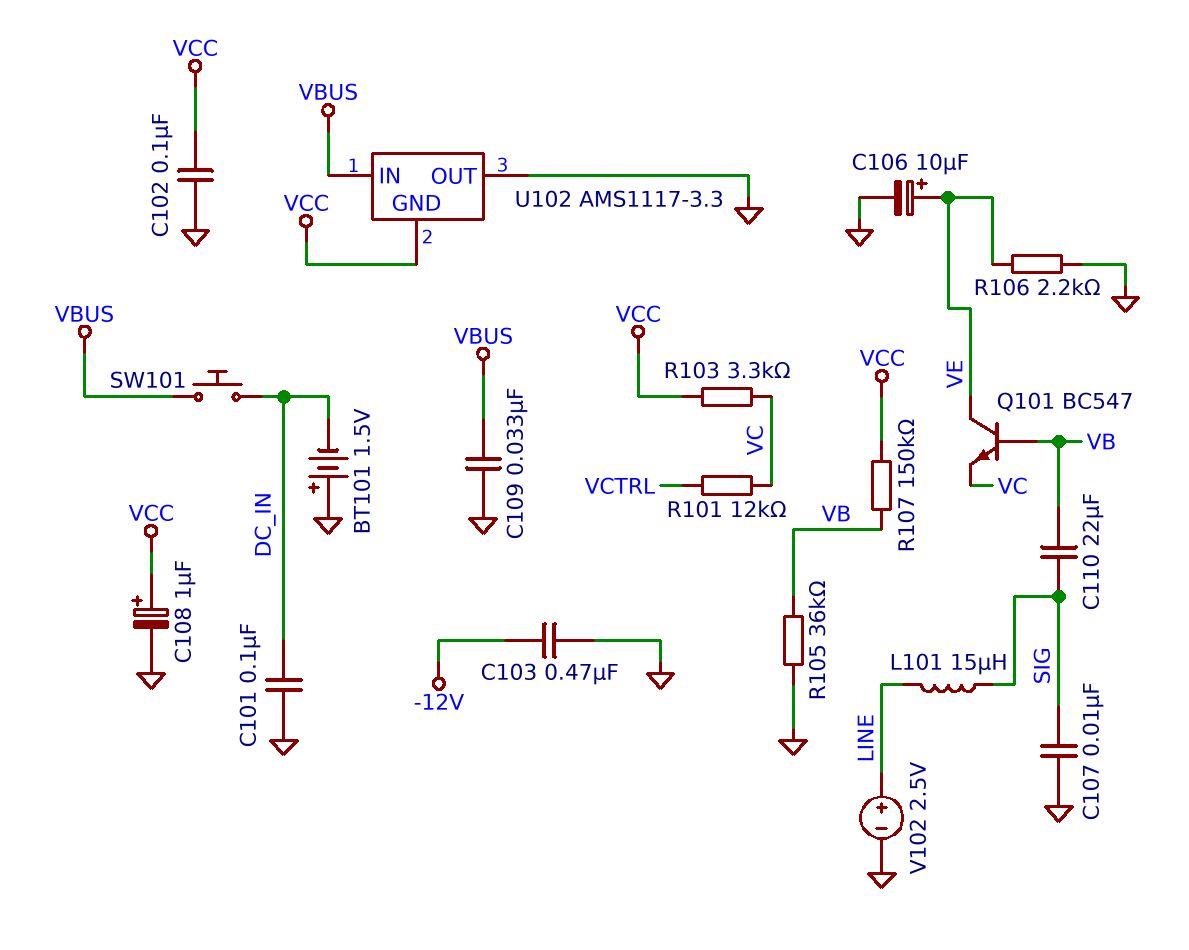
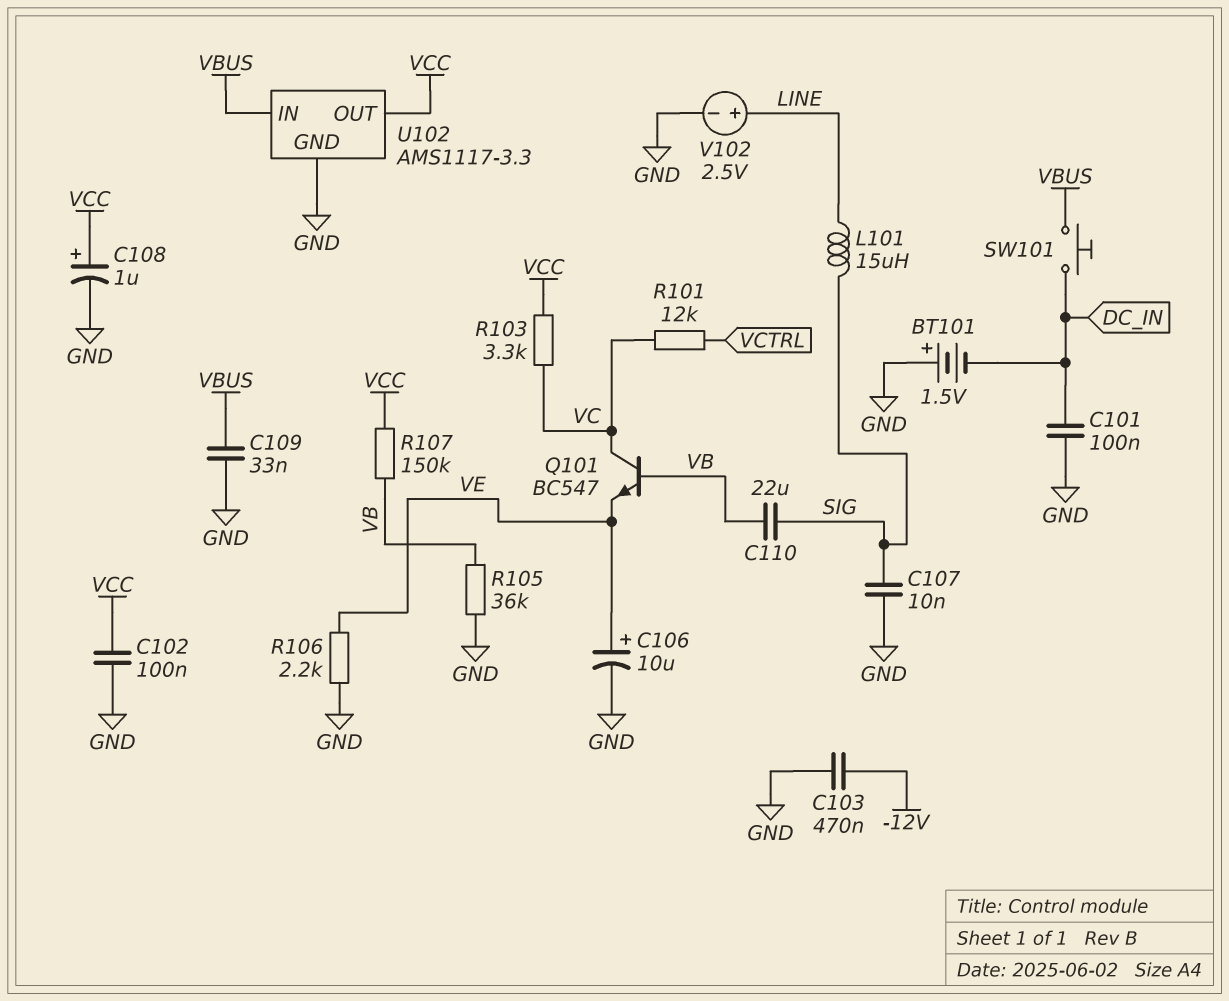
Q101: NPN BC547 (B VB, C VE, E VC) -> NPN BC547 (B VB, C VC, E VE)
U102 pin GND: VCC -> GND
U102 pin OUT: GND -> VCC

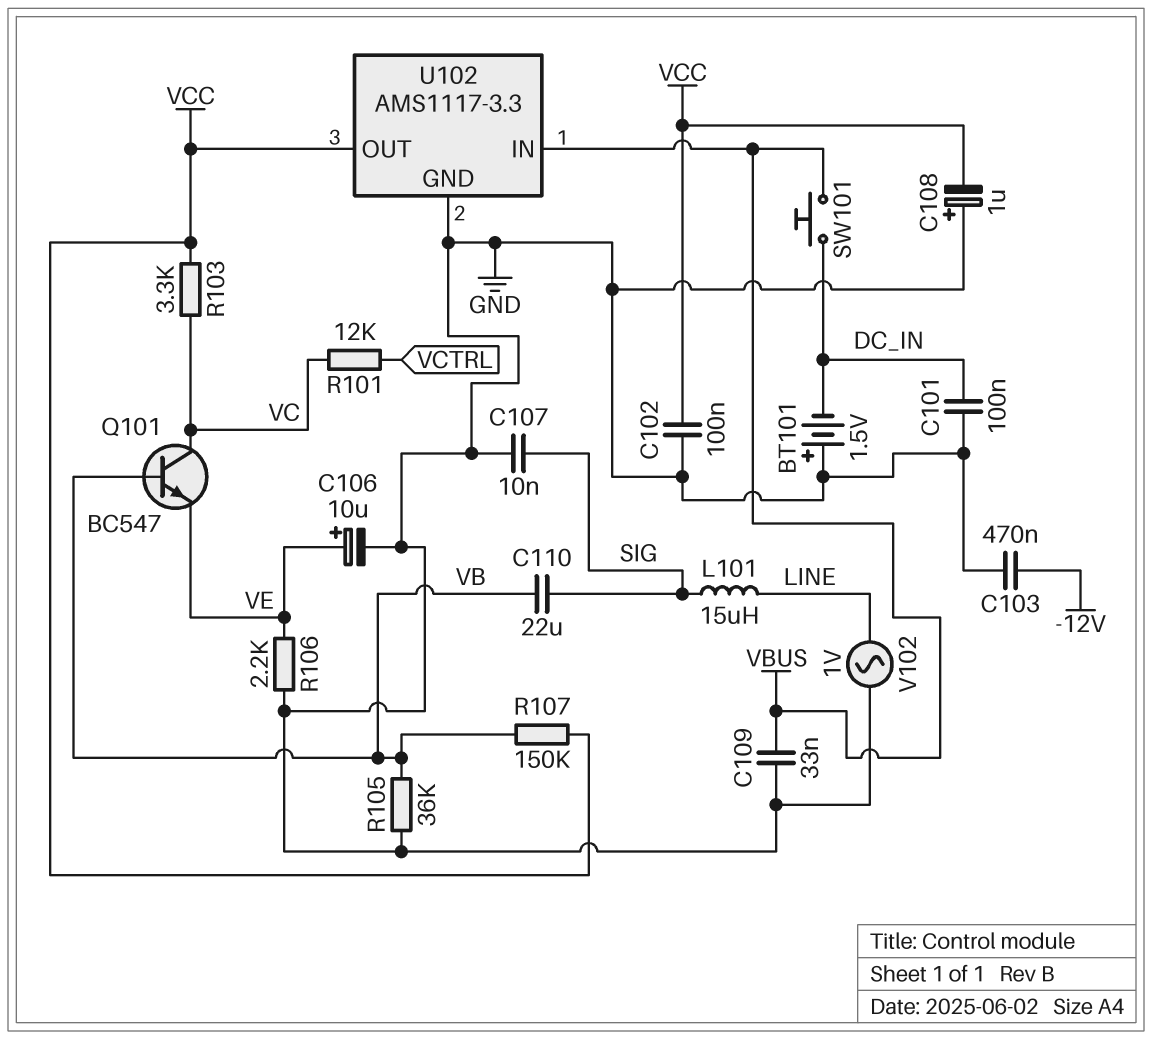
C108: 1uF (plus VCC, minus GND) -> 1uF (plus GND, minus VCC)
V102: 2.5V (plus LINE, minus GND) -> AC 1V (GND, LINE)

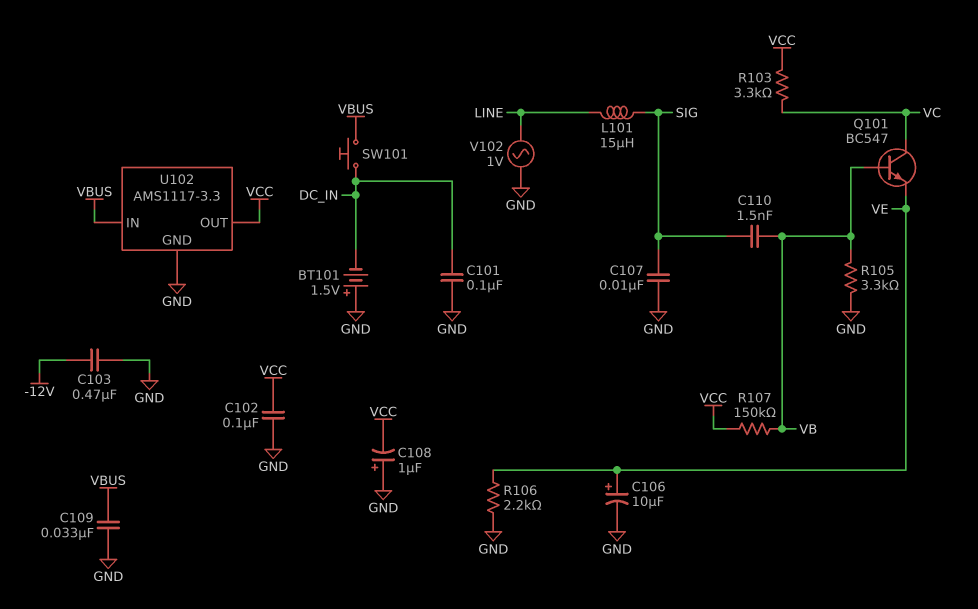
C110: 22uF (SIG, VB) -> 1.5nF (SIG, VB)
R101: 12k (VC, VCTRL) -> none
R105: 36k (GND, VB) -> 3.3k (GND, VB)

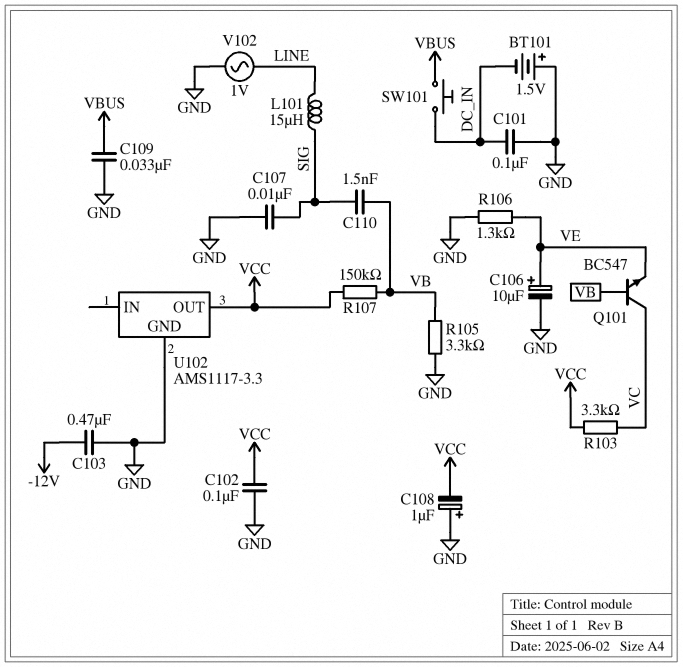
R106: 2.2k (GND, VE) -> 1.3k (GND, VE)
U102 pin IN: VBUS -> none

